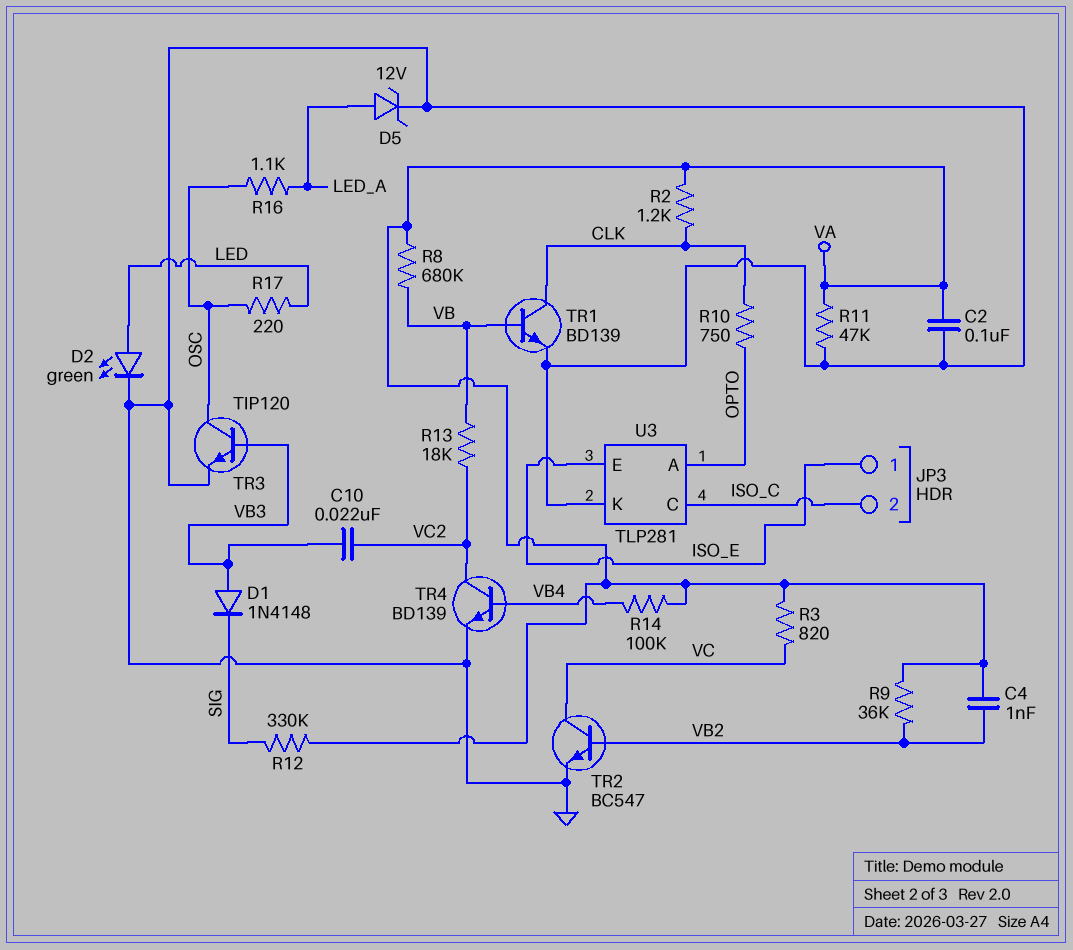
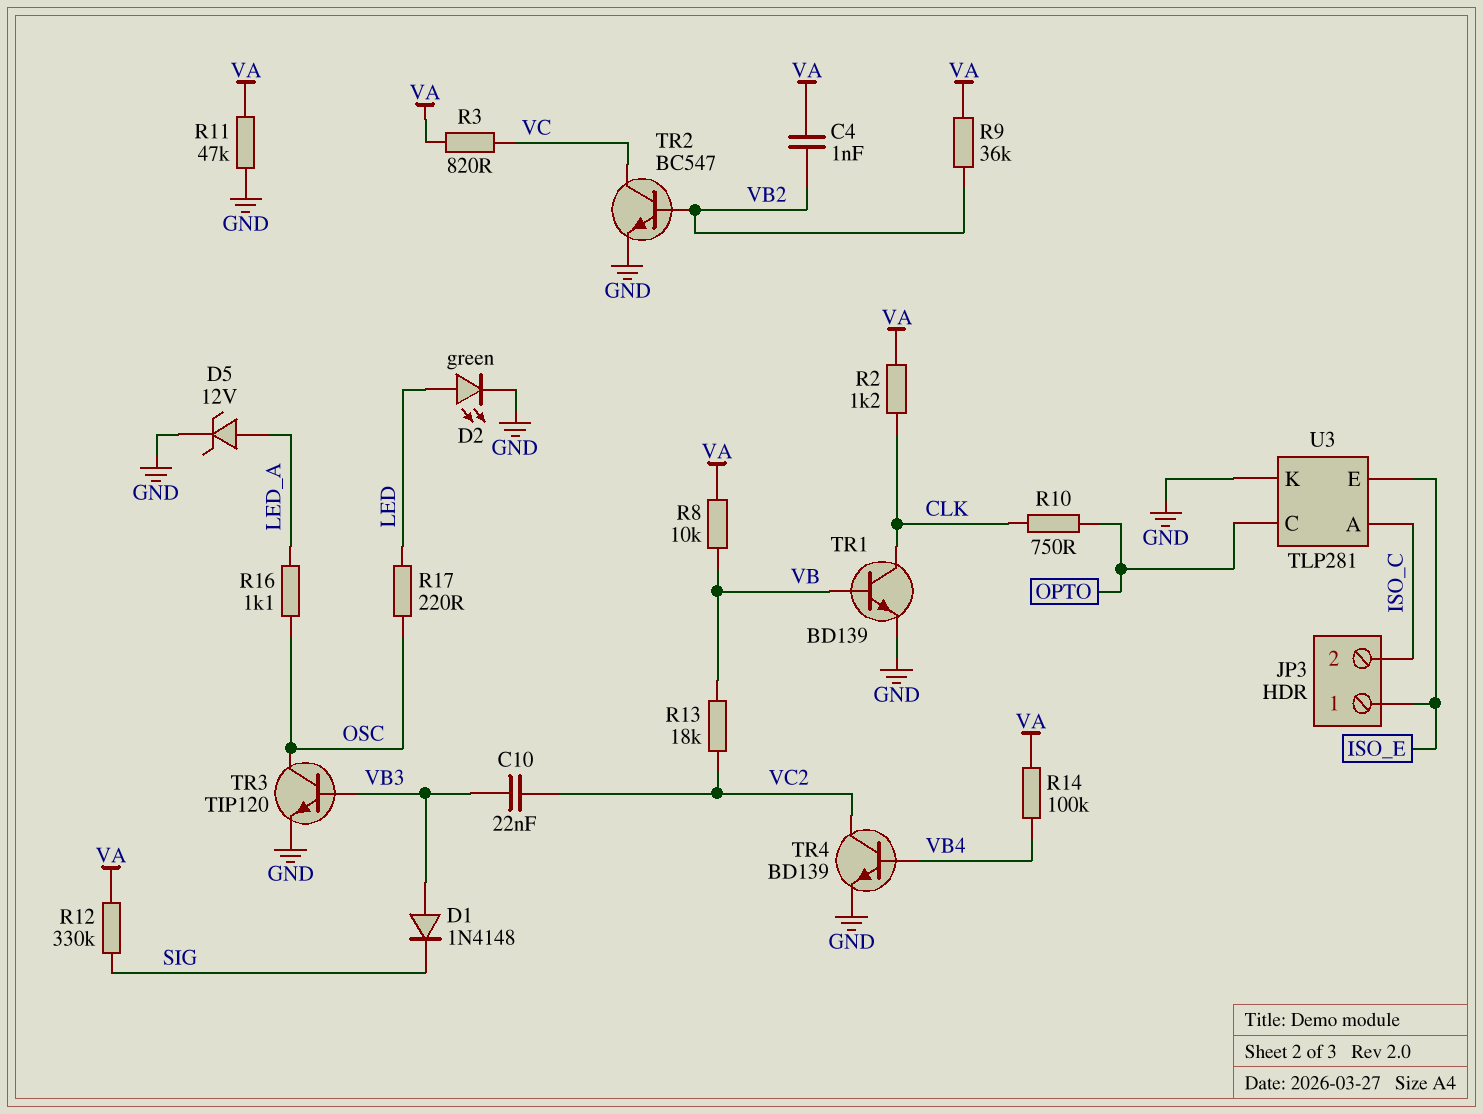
C2: 100nF (GND, VA) -> none
R8: 680k (VA, VB) -> 10k (VA, VB)
U3 pin A: OPTO -> ISO_C
U3 pin C: ISO_C -> OPTO

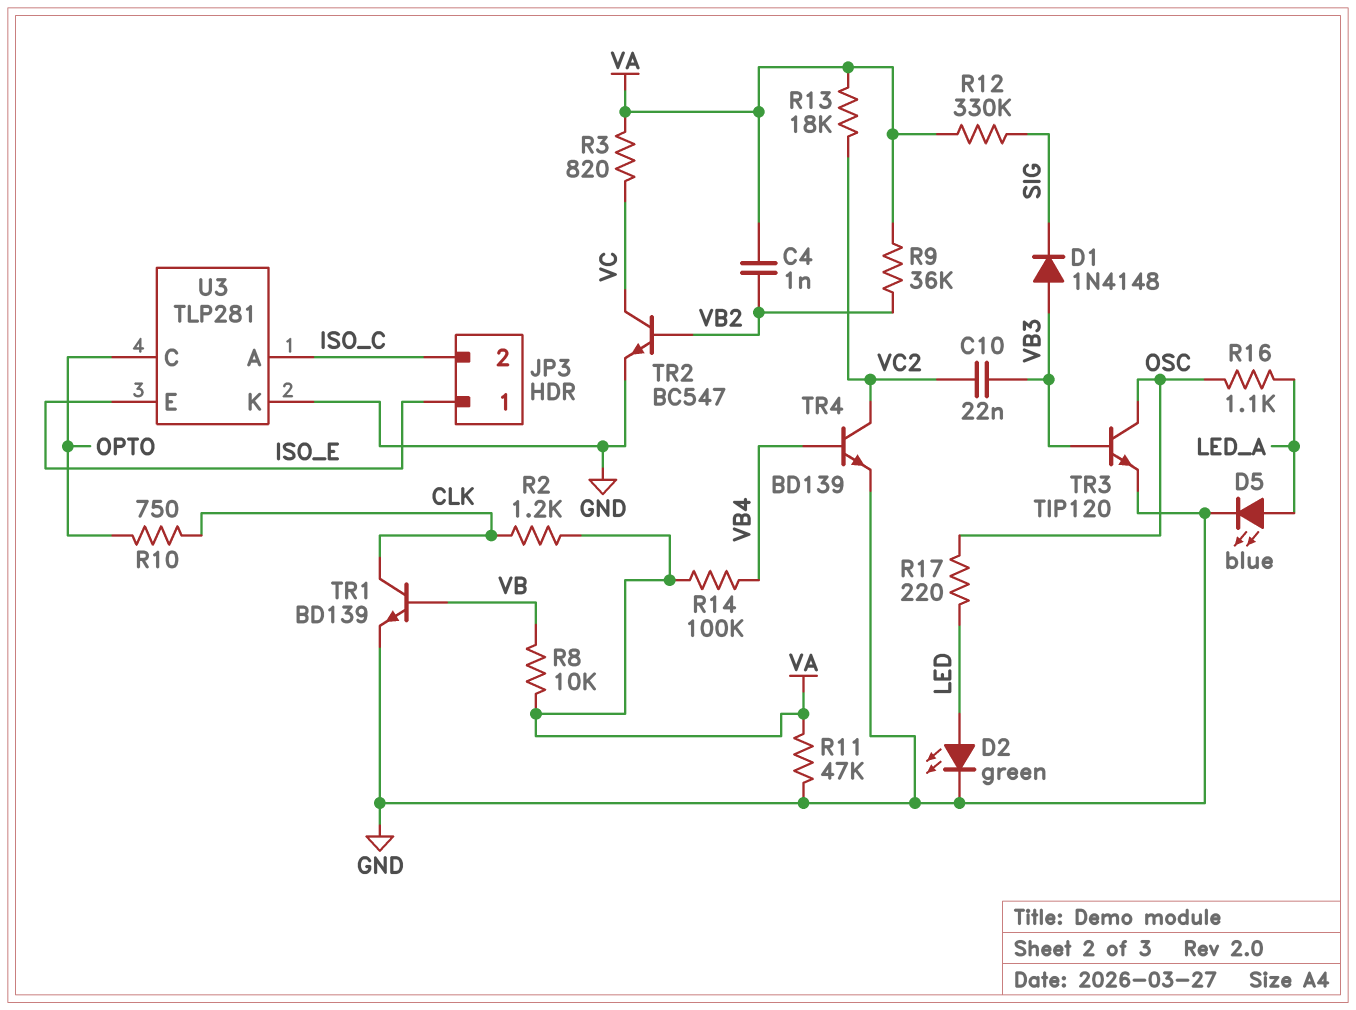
D5: zener 12V (A LED_A, K GND) -> LED blue (A LED_A, K GND)
R13: 18k (VB, VC2) -> 18k (VA, VC2)

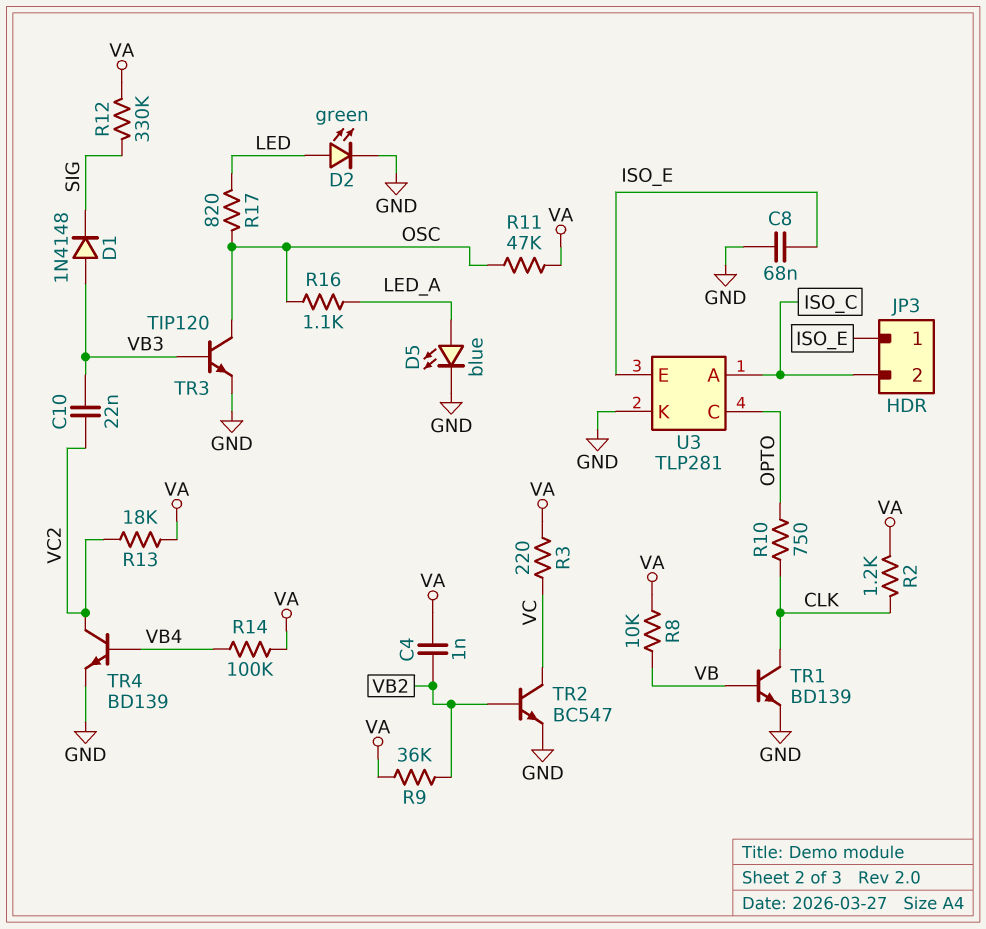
C8: none -> 68nF (GND, ISO_E)
R3: 820 (VA, VC) -> 220 (VA, VC)
R11: 47k (GND, VA) -> 47k (OSC, VA)
R17: 220 (LED, OSC) -> 820 (LED, OSC)

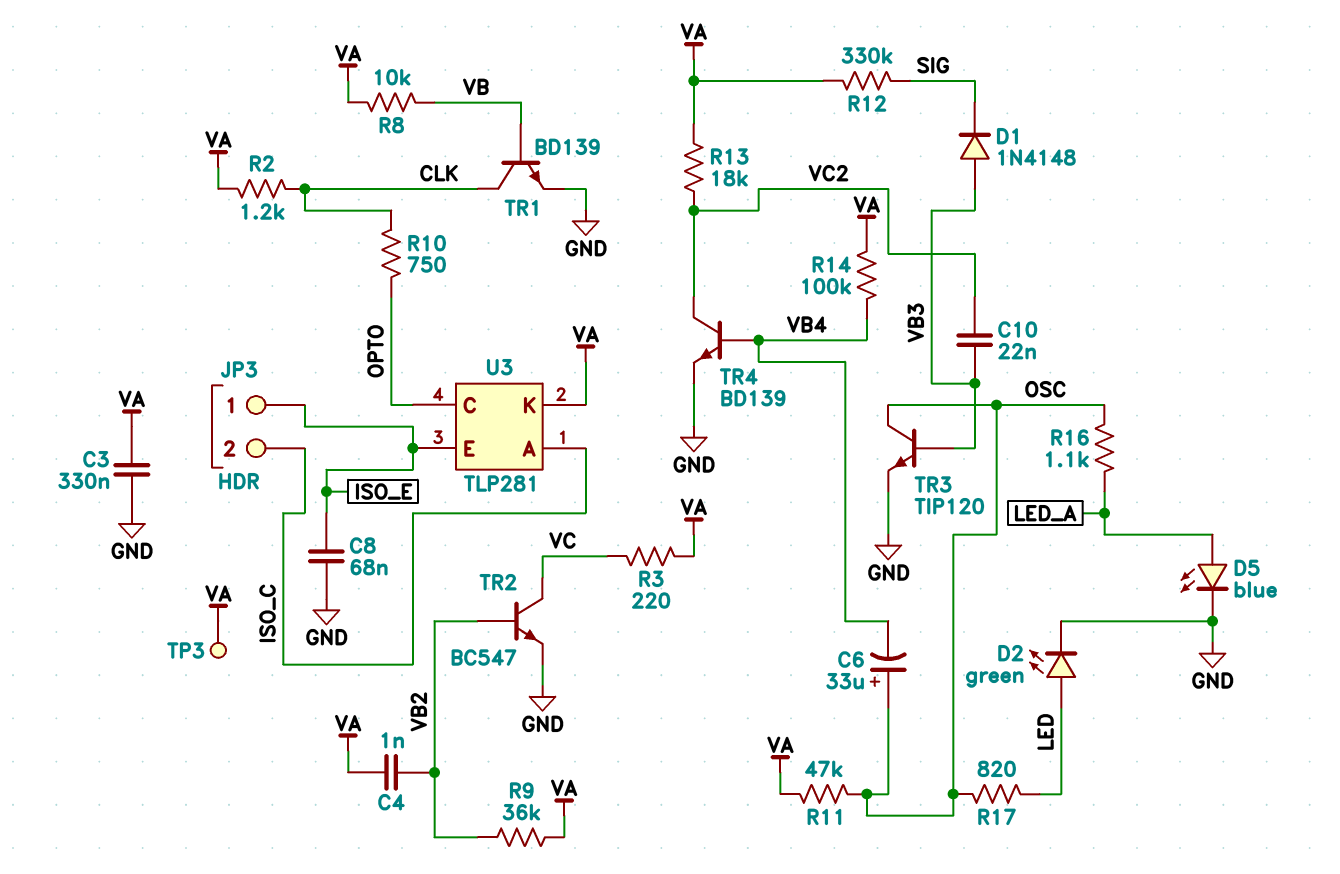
C3: none -> 330nF (GND, VA)
C6: none -> 33uF (plus OSC, minus VB4)
TP3: none -> test point (VA)
U3 pin K: GND -> VA

